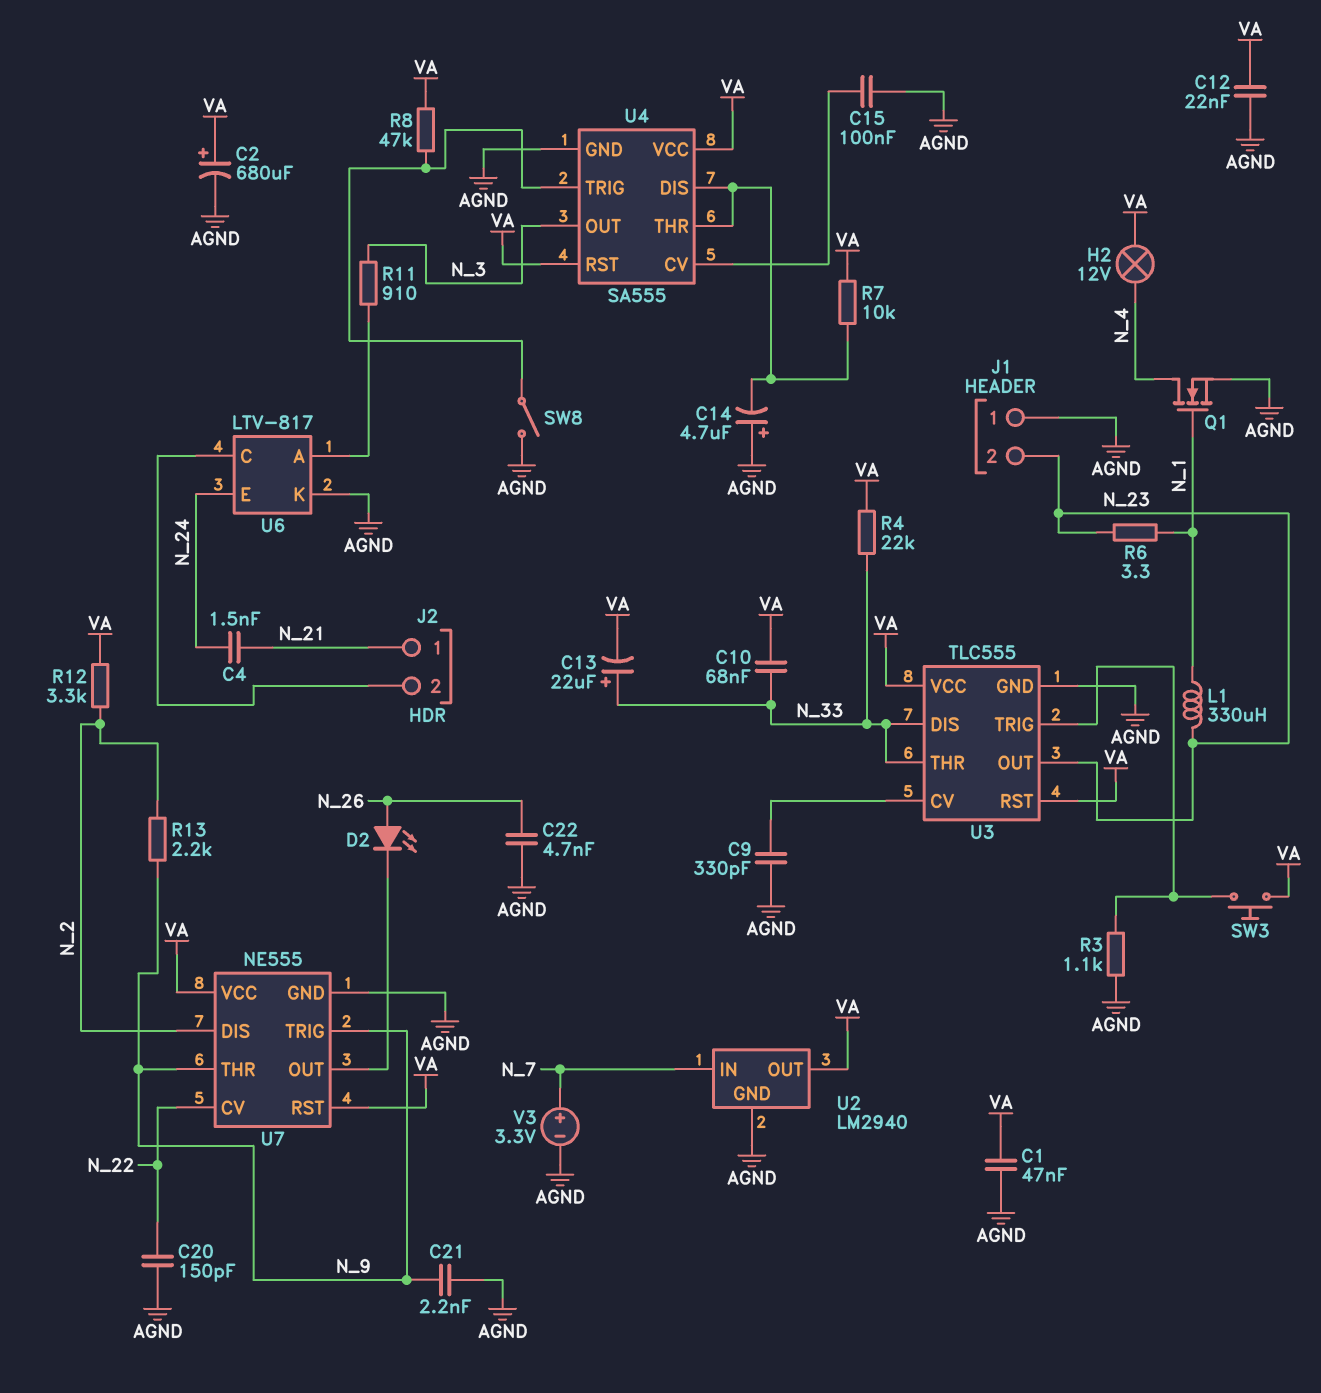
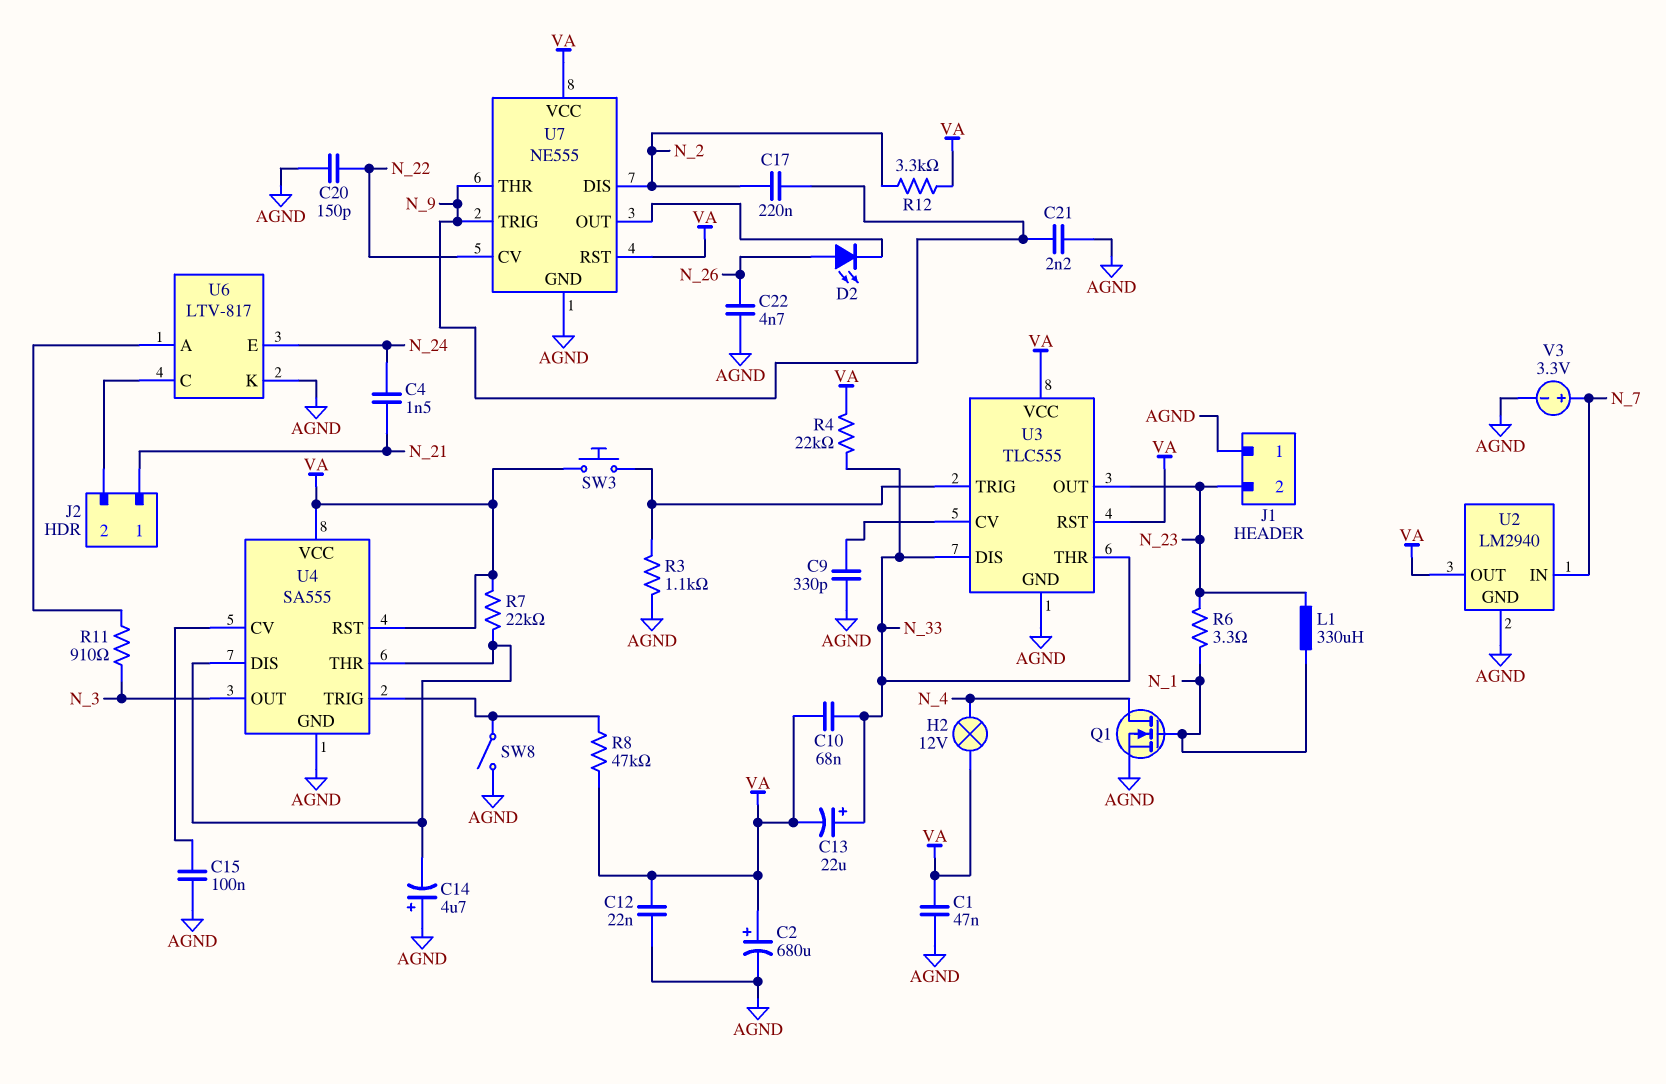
C17: none -> 220nF (N_2, N_9)
R7: 10k (U4/DIS, VA) -> 22k (U4/DIS, VA)
R13: 2.2k (N_2, N_9) -> none

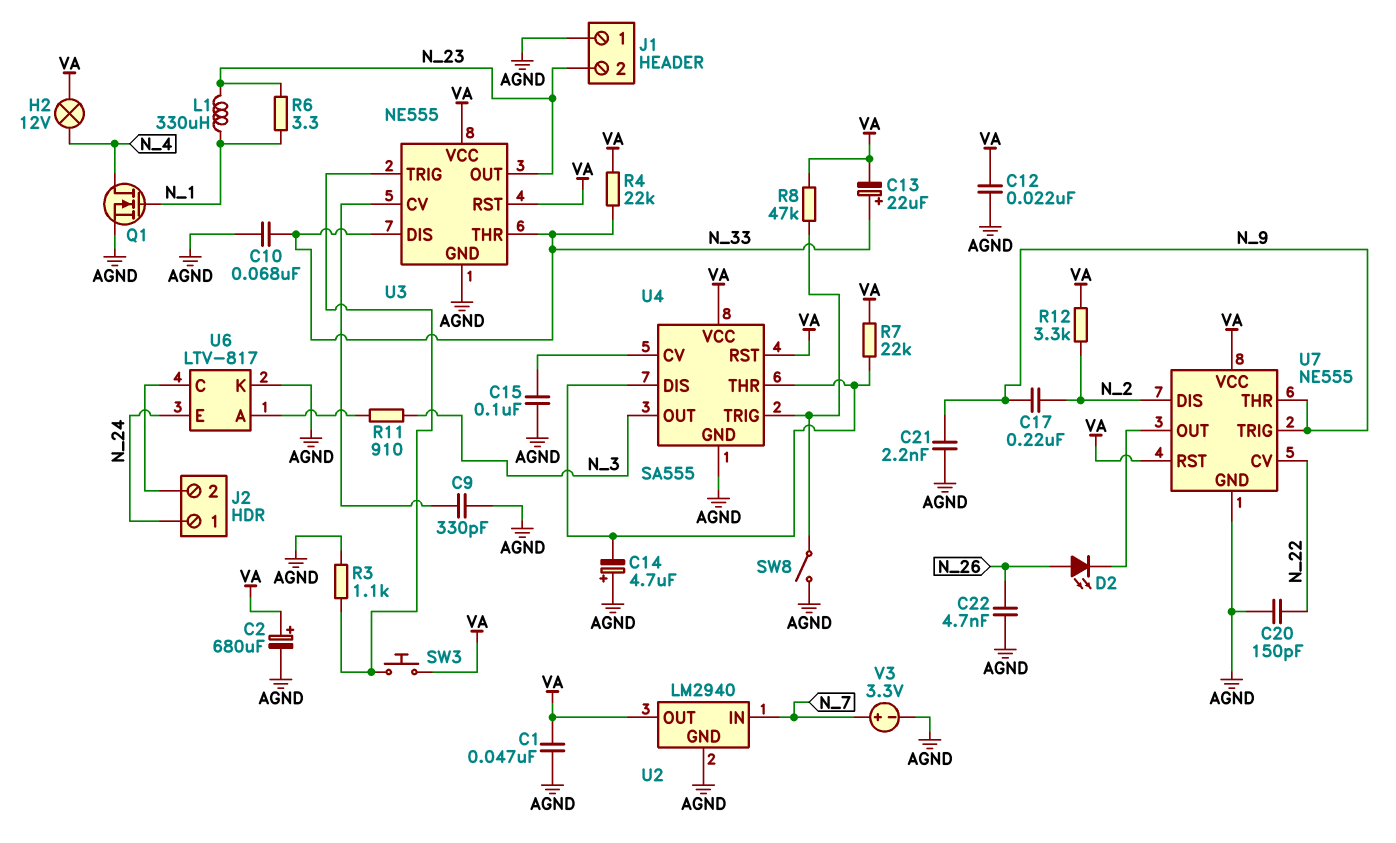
C4: 1.5nF (N_21, N_24) -> none
C10: 68nF (N_33, VA) -> 68nF (AGND, N_33)
J2 pin 1: N_21 -> N_24
U3: TLC555 -> NE555

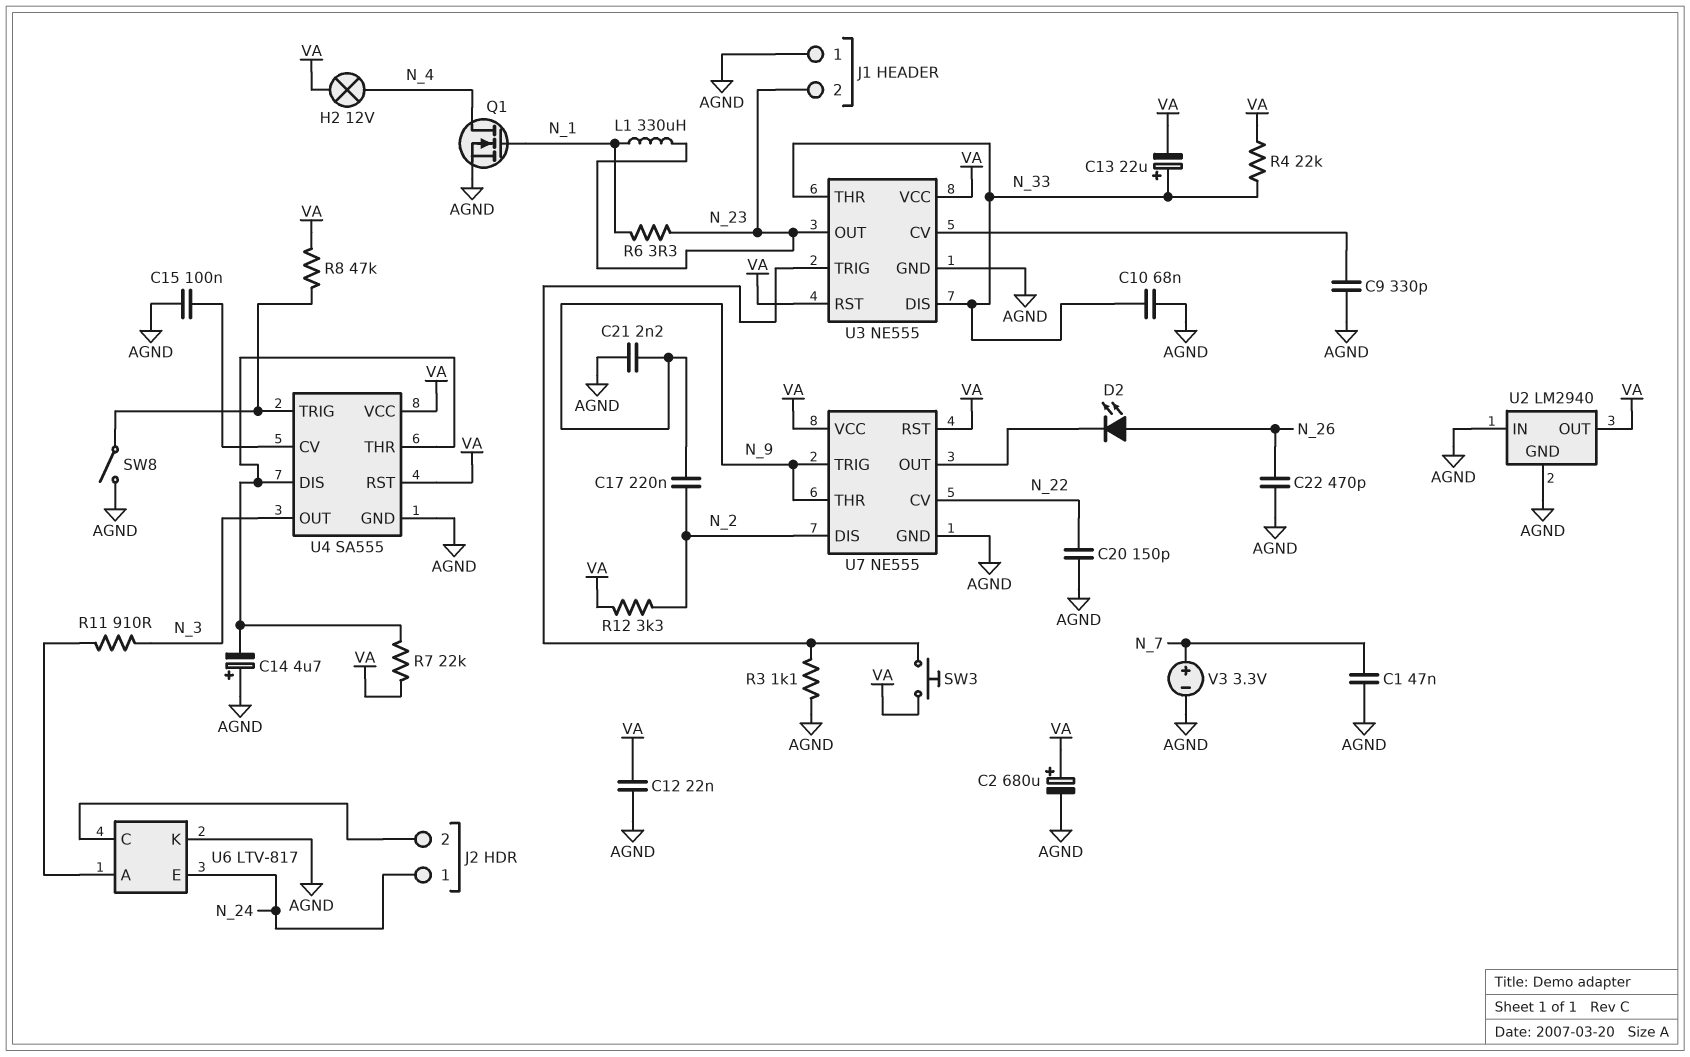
C1: 47nF (AGND, VA) -> 47nF (AGND, N_7)
C22: 4.7nF (AGND, N_26) -> 470pF (AGND, N_26)
U2 pin IN: N_7 -> AGND

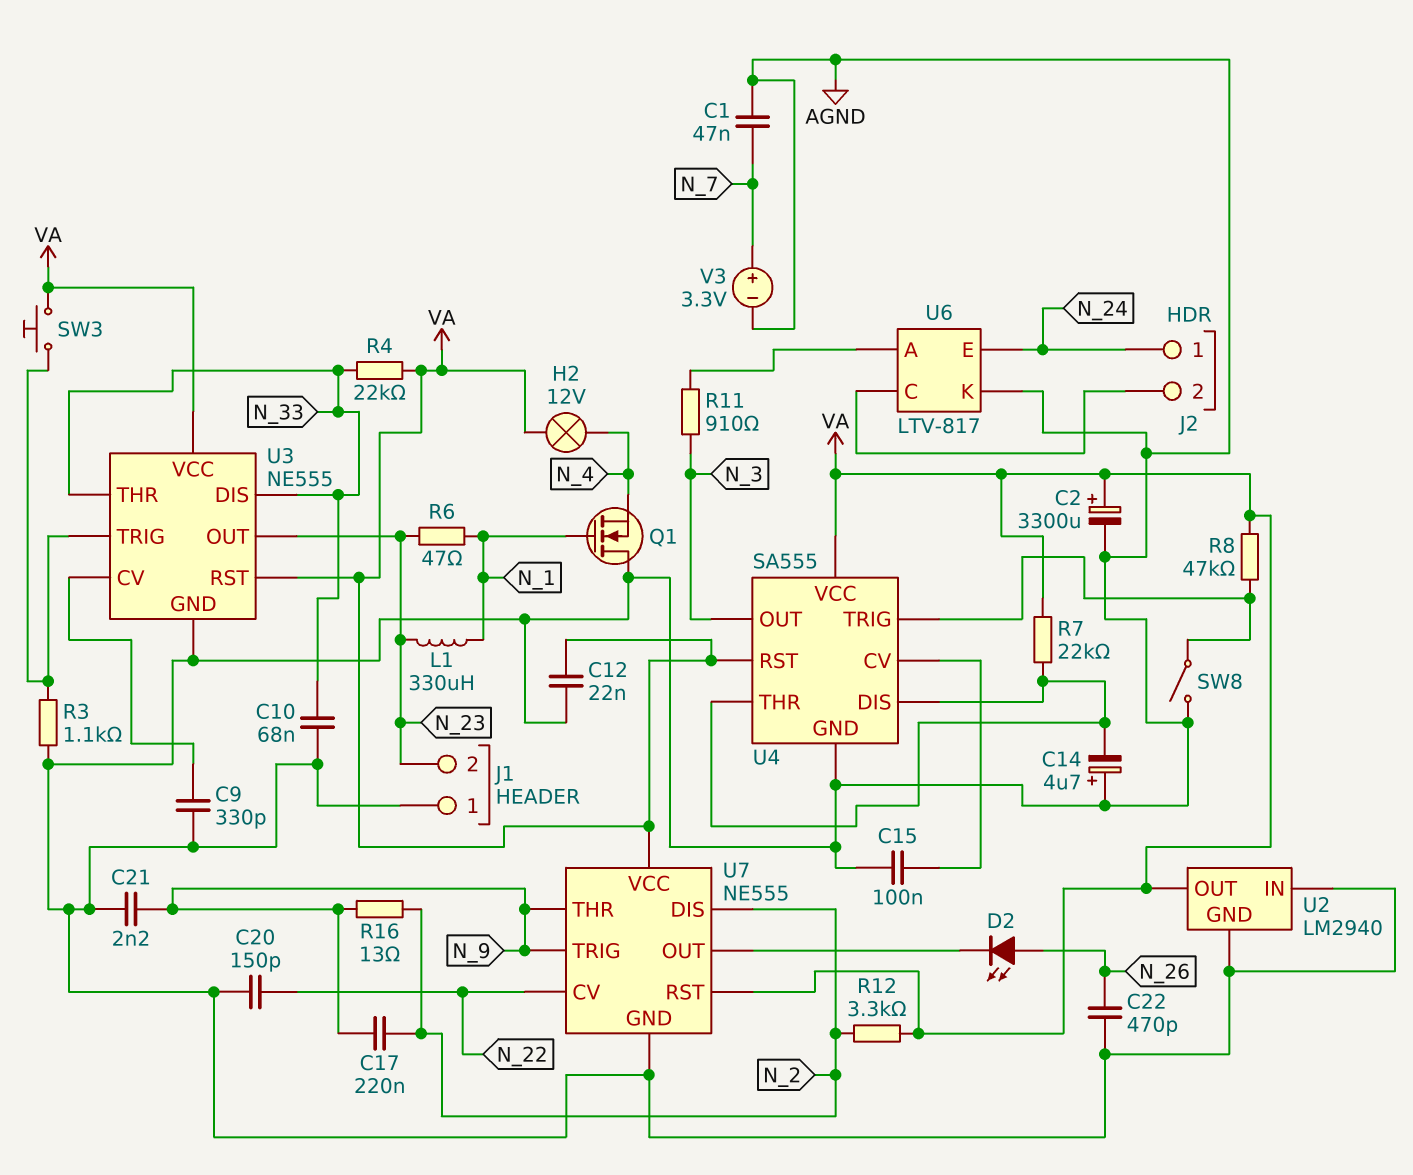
C2: 680uF (plus VA, minus AGND) -> 3300uF (plus VA, minus AGND)
C13: 22uF (plus N_33, minus VA) -> none
Q1: NMOS (G N_1, D N_4, S AGND) -> NMOS (G N_1, D AGND, S N_4)
R6: 3.3 (N_1, N_23) -> 47 (N_1, N_23)
R16: none -> 13 (N_2, N_9)

